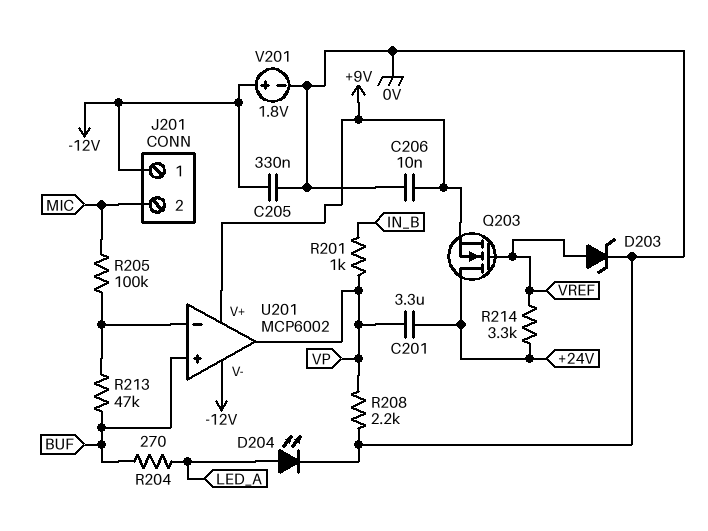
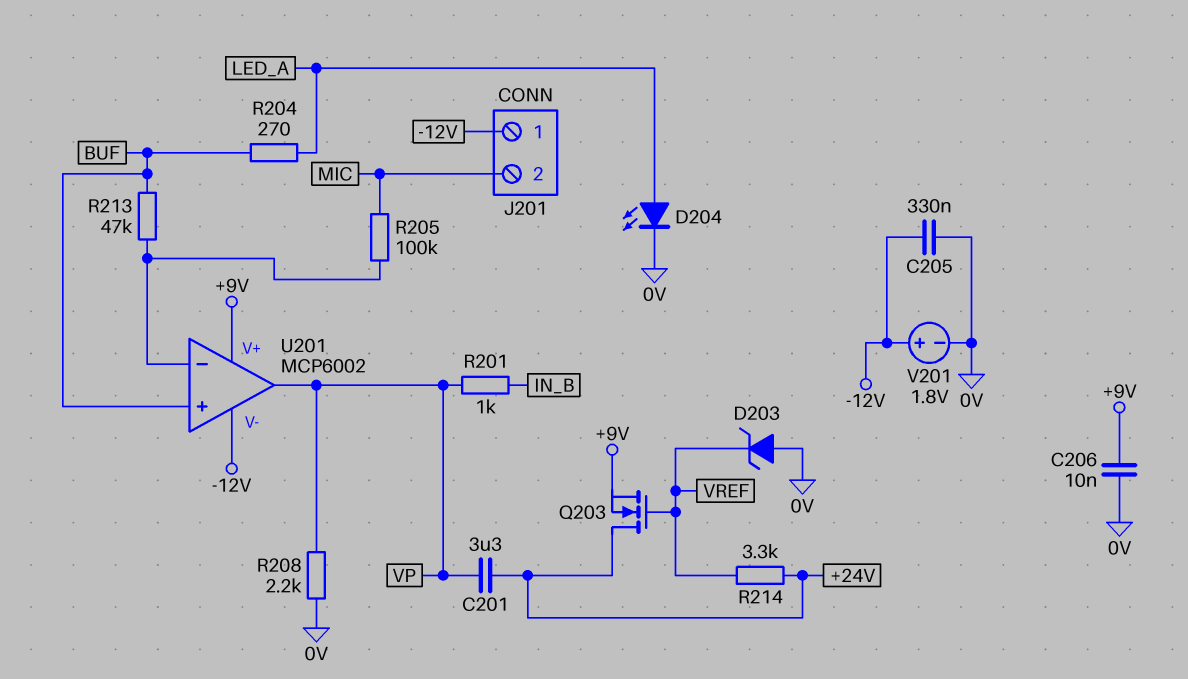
D203: zener (A VREF, K 0V) -> zener (A 0V, K VREF)

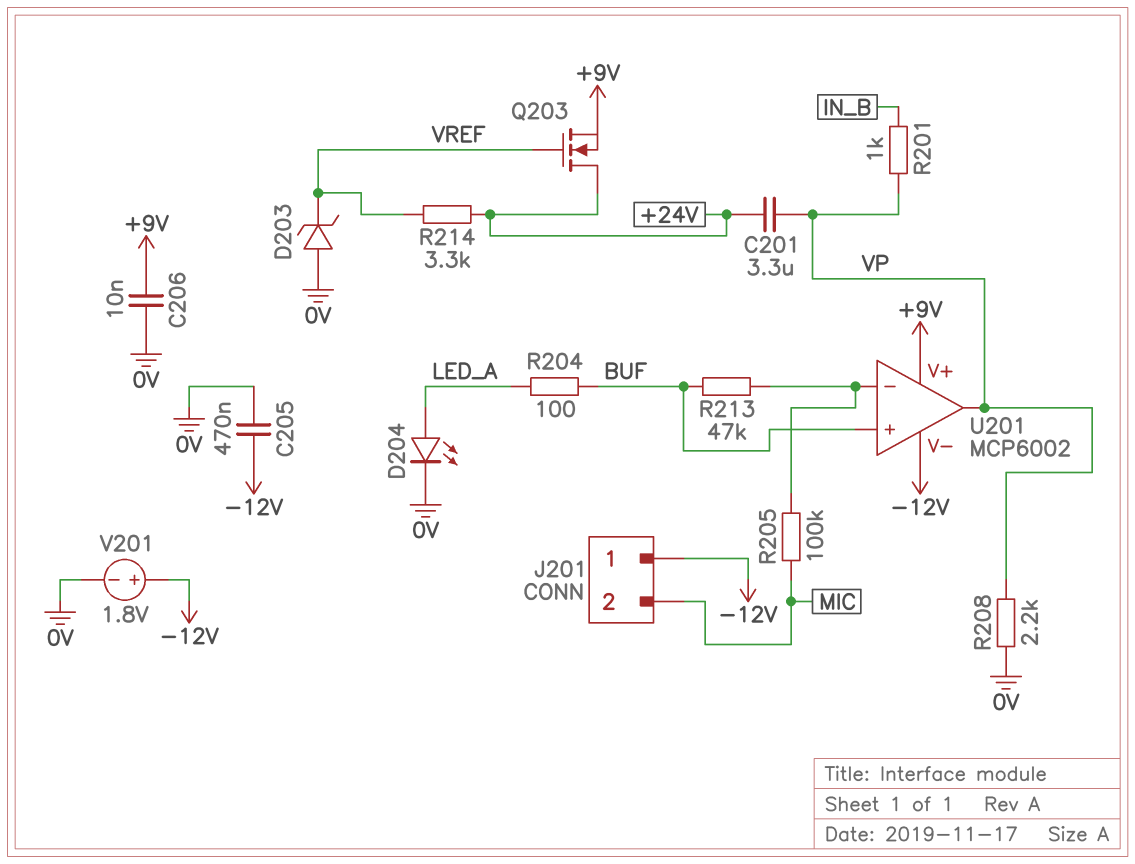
C205: 330nF (-12V, 0V) -> 470nF (-12V, 0V)
R204: 270 (BUF, LED_A) -> 100 (BUF, LED_A)

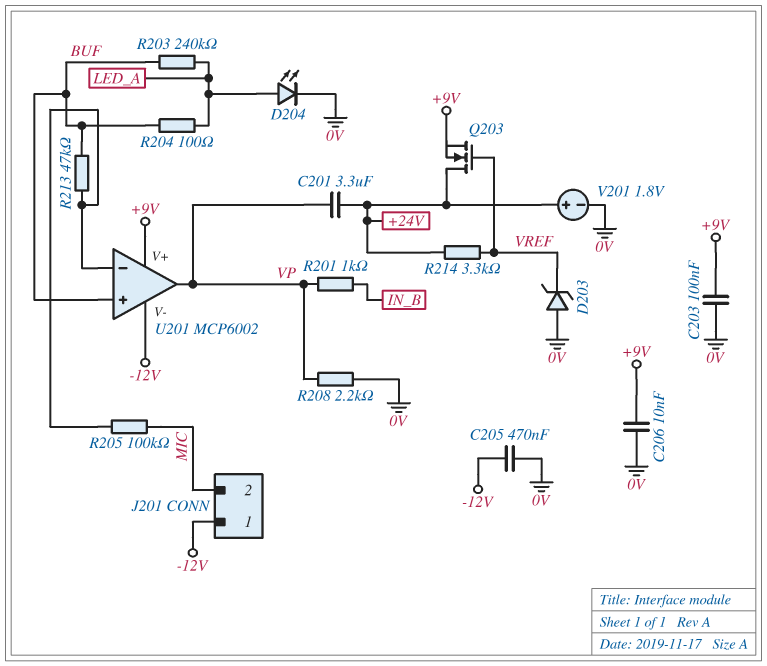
C203: none -> 100nF (+9V, 0V)
R203: none -> 240k (BUF, LED_A)
V201: 1.8V (plus -12V, minus 0V) -> 1.8V (plus +24V, minus 0V)

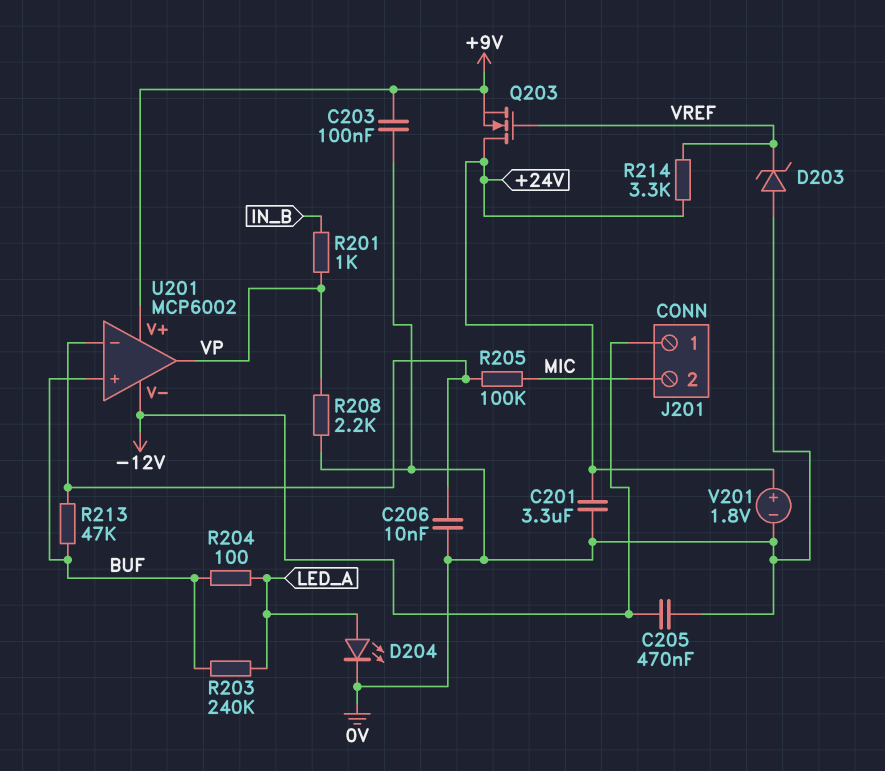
C201: 3.3uF (+24V, VP) -> 3.3uF (+24V, 0V)
C206: 10nF (+9V, 0V) -> 10nF (0V, U201/in-)

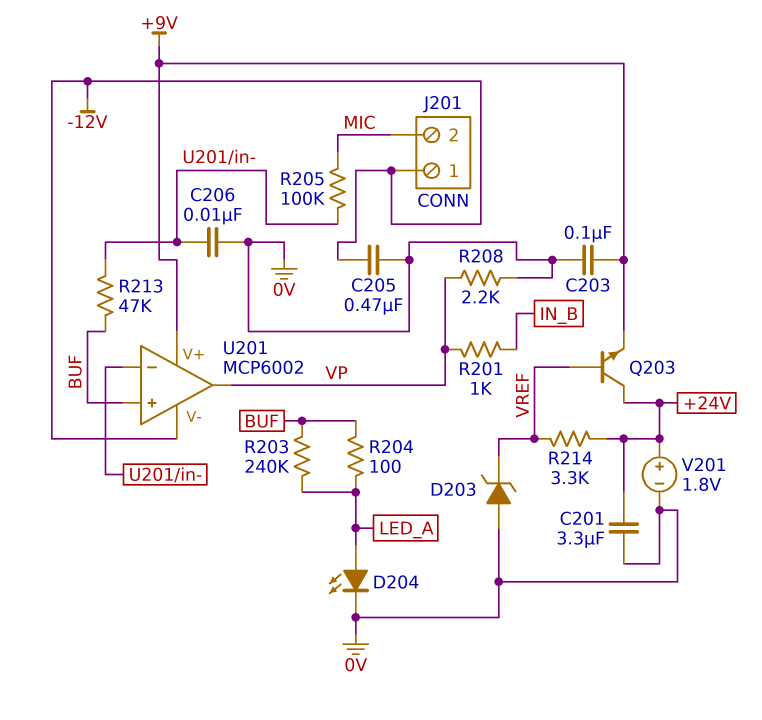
Q203: NMOS (G VREF, D +24V, S +9V) -> NPN (B VREF, C +24V, E +9V)

